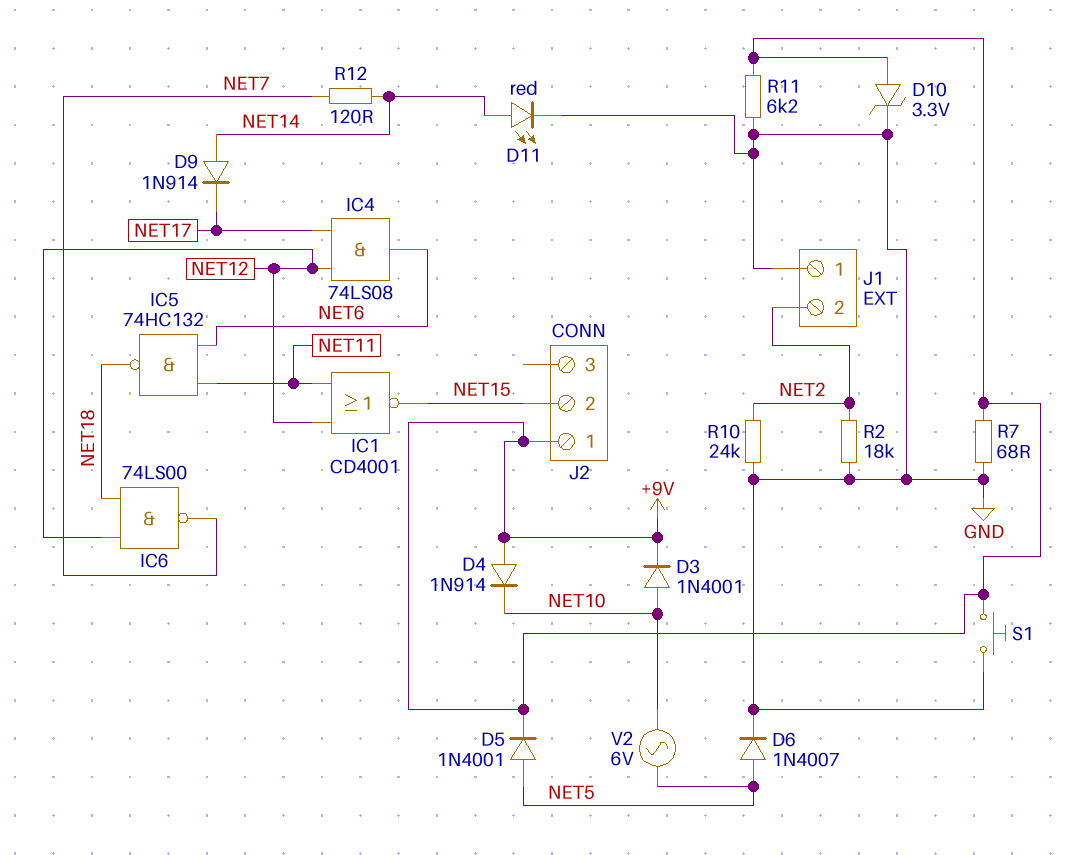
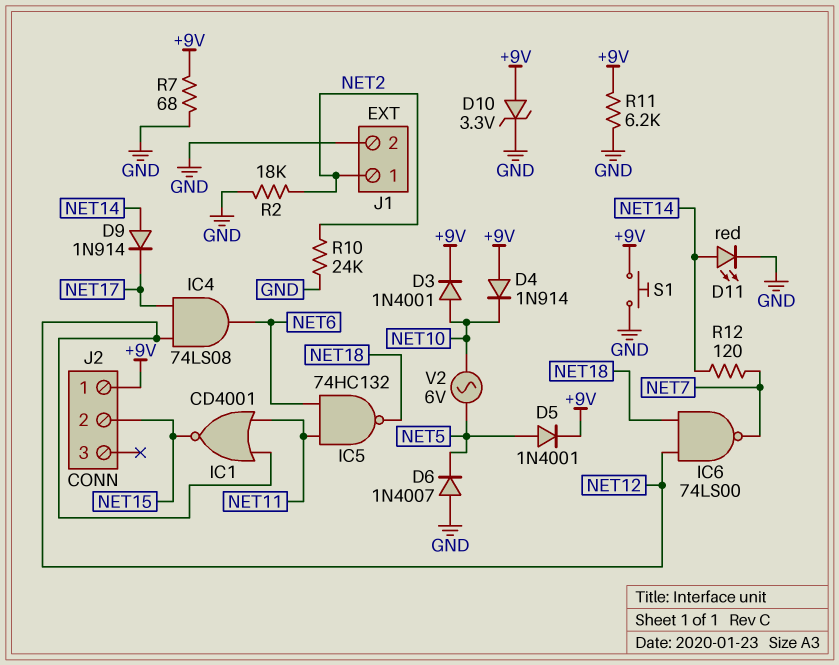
D6: diode 1N4007 (A NET5, K GND) -> diode 1N4007 (A GND, K NET5)
J1 pin 1: GND -> NET2
J1 pin 2: NET2 -> GND

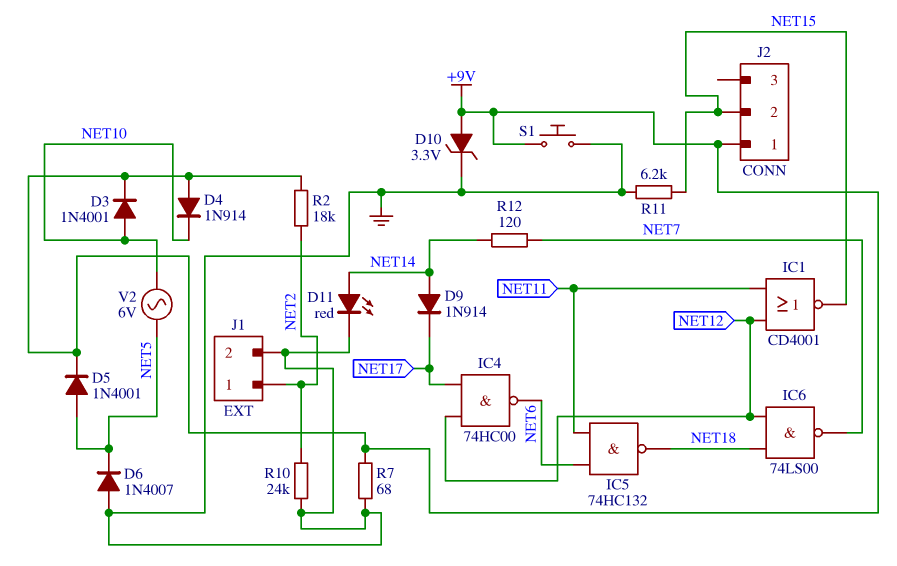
IC4: AND 74LS08 (in NET12, in NET17, out NET6) -> NAND 74HC00 (in NET12, in NET17, out NET6)
R2: 18k (GND, NET2) -> 18k (+9V, NET2)
R11: 6.2k (+9V, GND) -> 6.2k (GND, NET15)

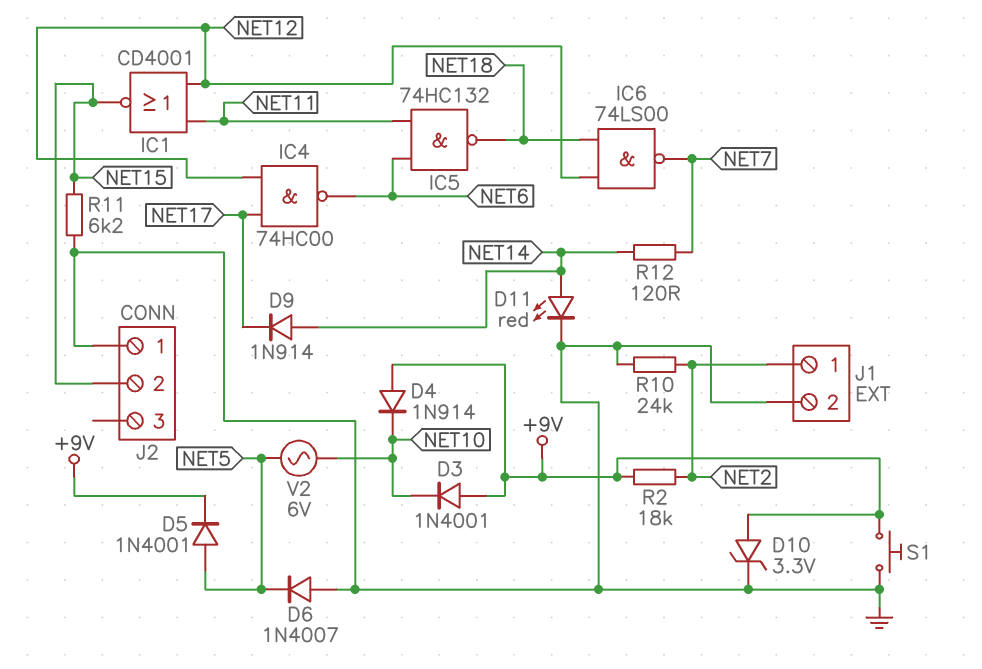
D3: diode 1N4001 (A NET10, K +9V) -> diode 1N4001 (A +9V, K NET10)
J2 pin 1: +9V -> GND
R7: 68 (+9V, GND) -> none

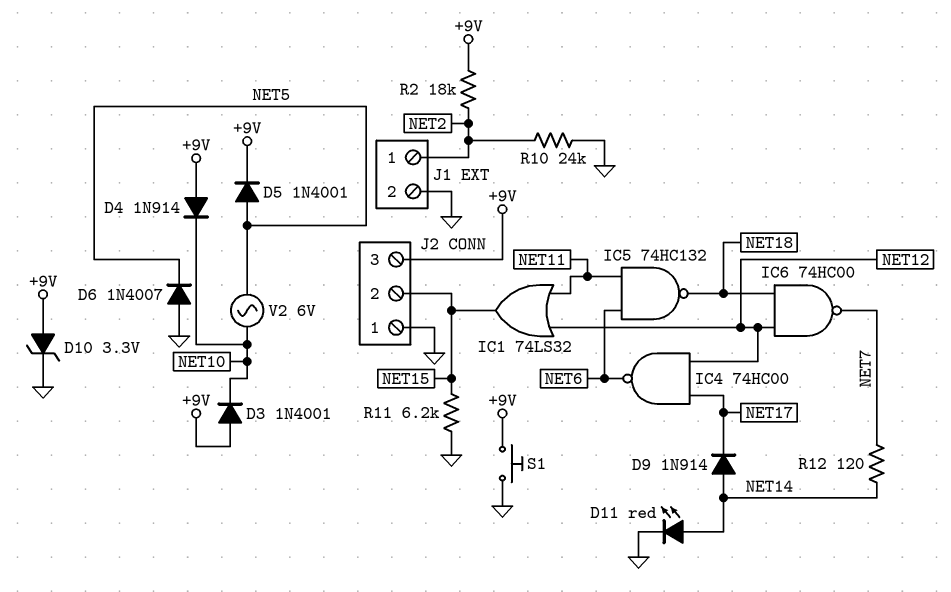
IC1: NOR CD4001 (in NET11, in NET12, out NET15) -> OR 74LS32 (in NET11, in NET12, out NET15)
IC6: NAND 74LS00 (in NET12, in NET18, out NET7) -> NAND 74HC00 (in NET12, in NET18, out NET7)
J2 pin 3: none -> +9V

